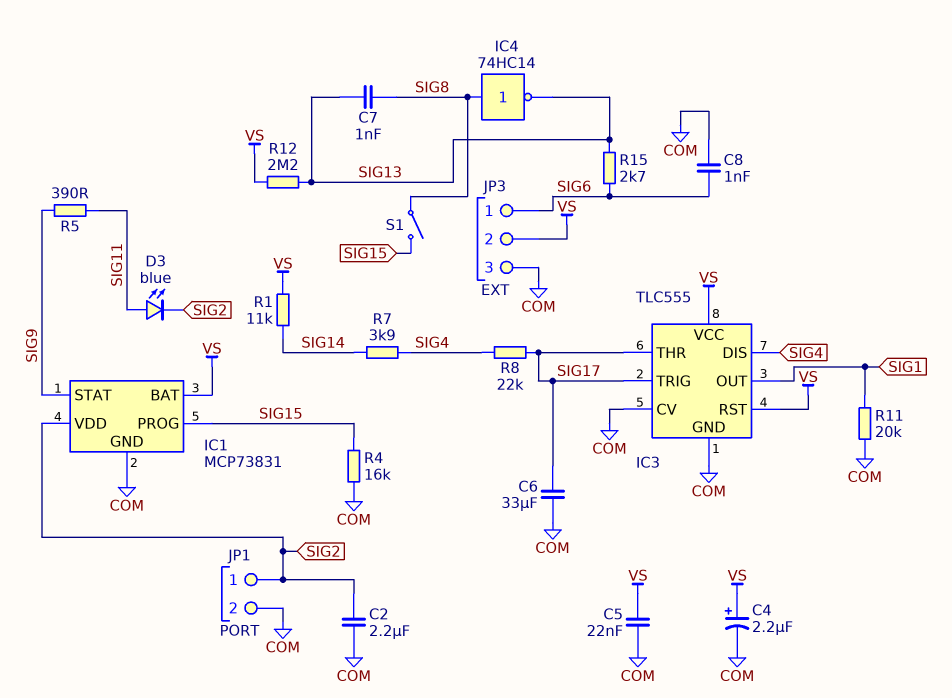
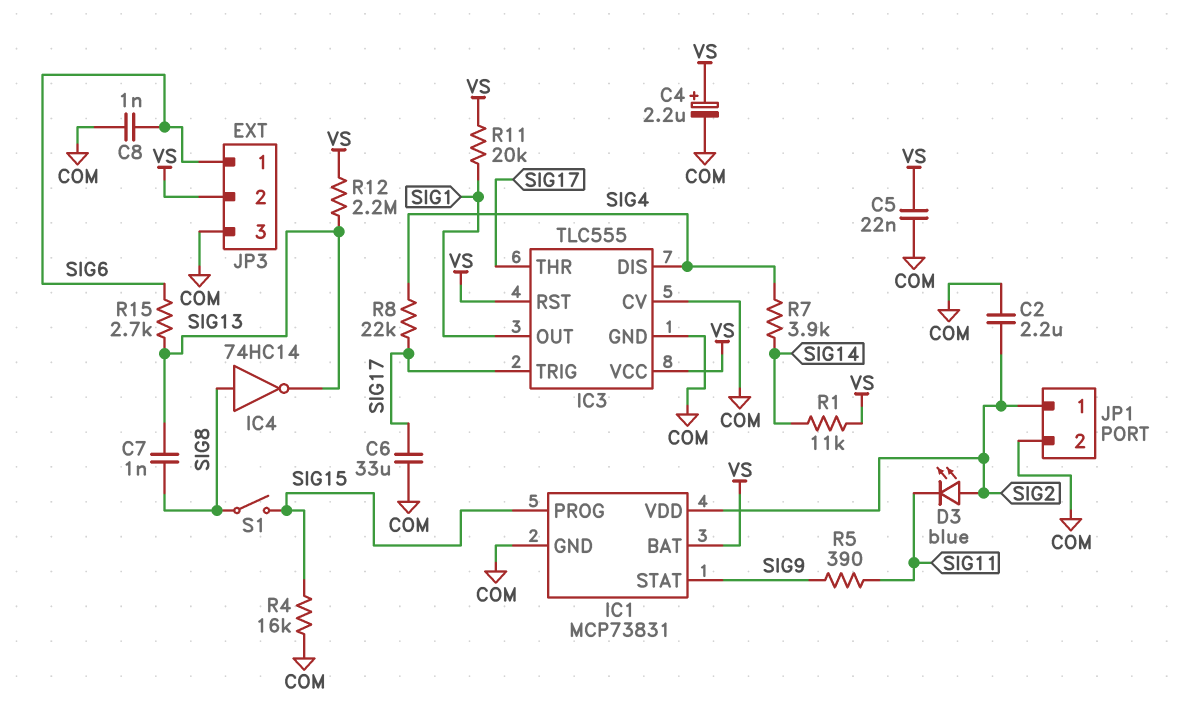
D3: LED blue (A SIG11, K SIG2) -> LED blue (A SIG2, K SIG11)
R11: 20k (COM, SIG1) -> 20k (SIG1, VS)

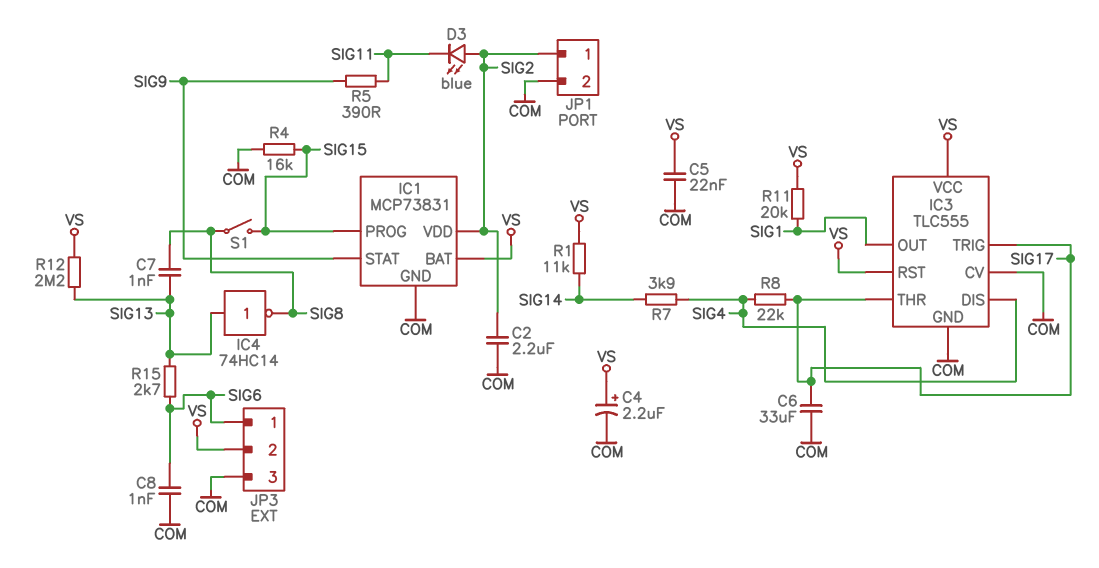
IC4: NOT 74HC14 (in SIG8, out SIG13) -> NOT 74HC14 (in SIG13, out SIG8)

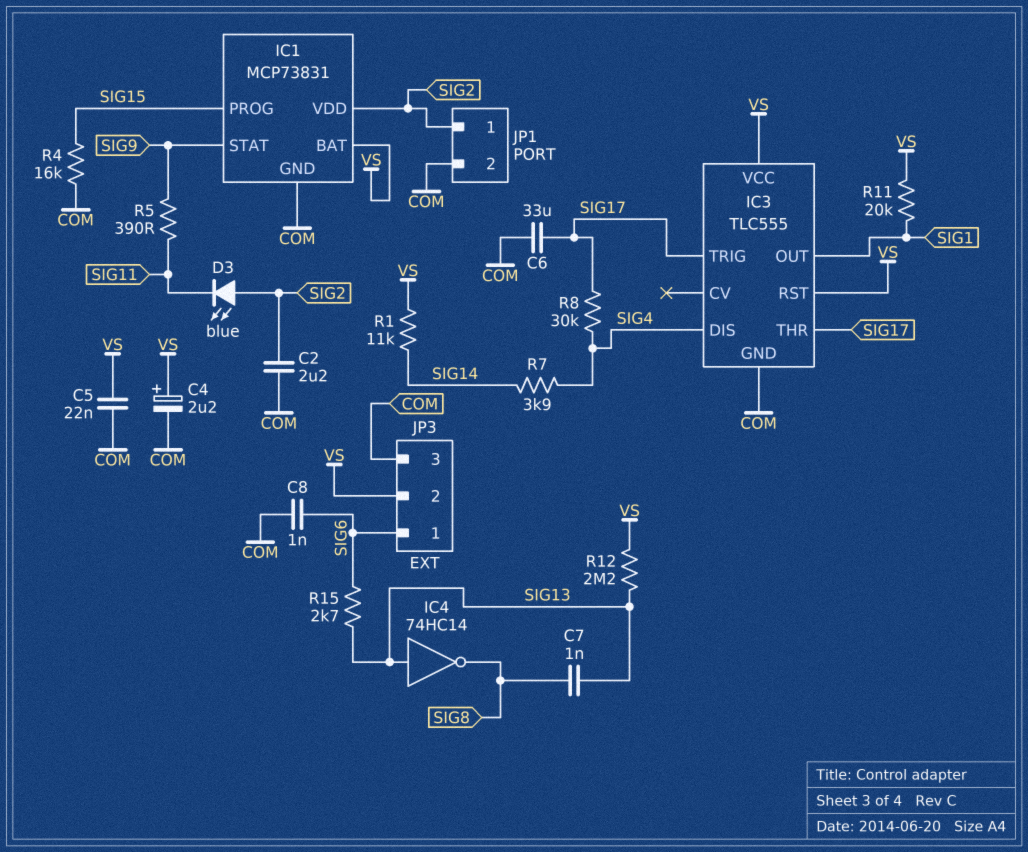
IC3 pin CV: COM -> none
R8: 22k (SIG4, SIG17) -> 30k (SIG4, SIG17)
S1: switch (SIG8, SIG15) -> none

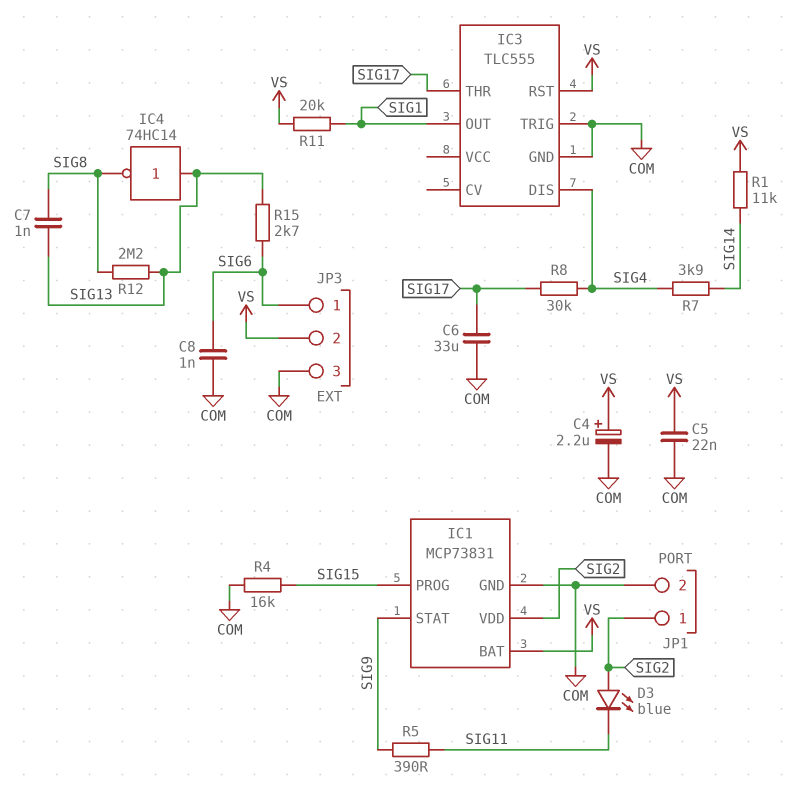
C2: 2.2uF (COM, SIG2) -> none
IC3 pin TRIG: SIG17 -> COM
IC3 pin VCC: VS -> none
R12: 2.2M (SIG13, VS) -> 2.2M (SIG8, SIG13)

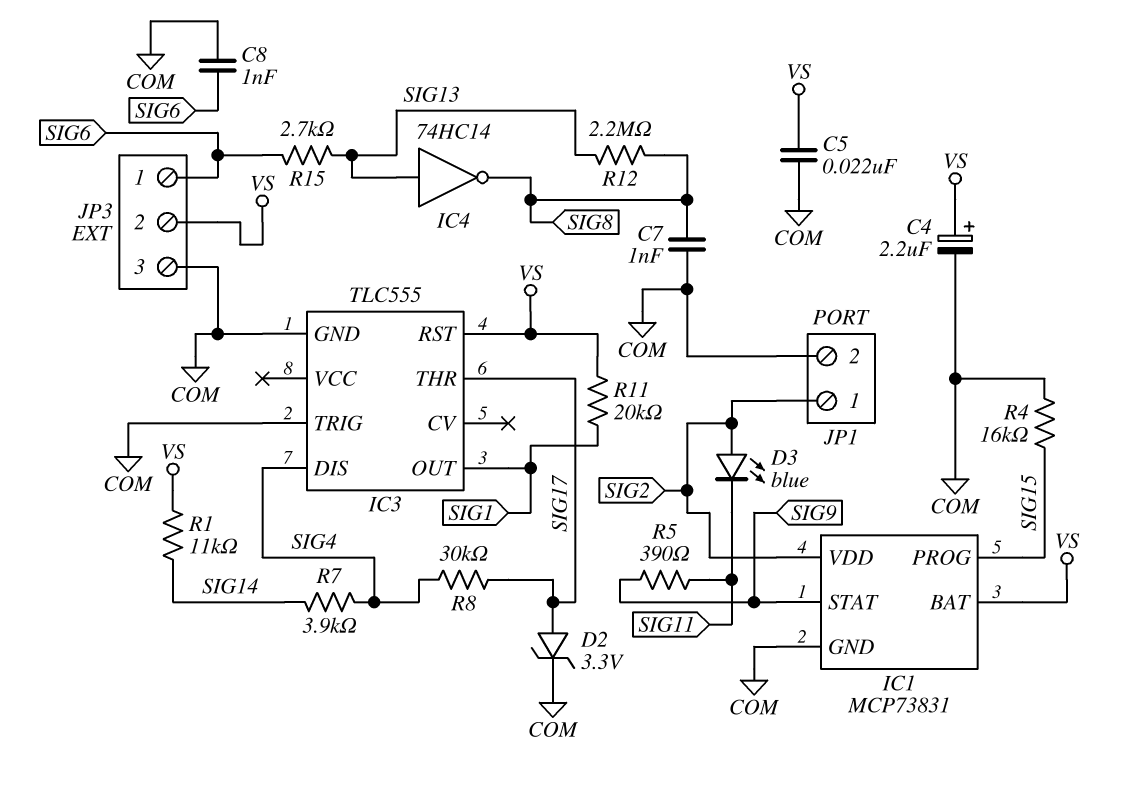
C6: 33uF (COM, SIG17) -> none
C7: 1nF (SIG8, SIG13) -> 1nF (COM, SIG8)
D2: none -> zener 3.3V (A SIG17, K COM)

